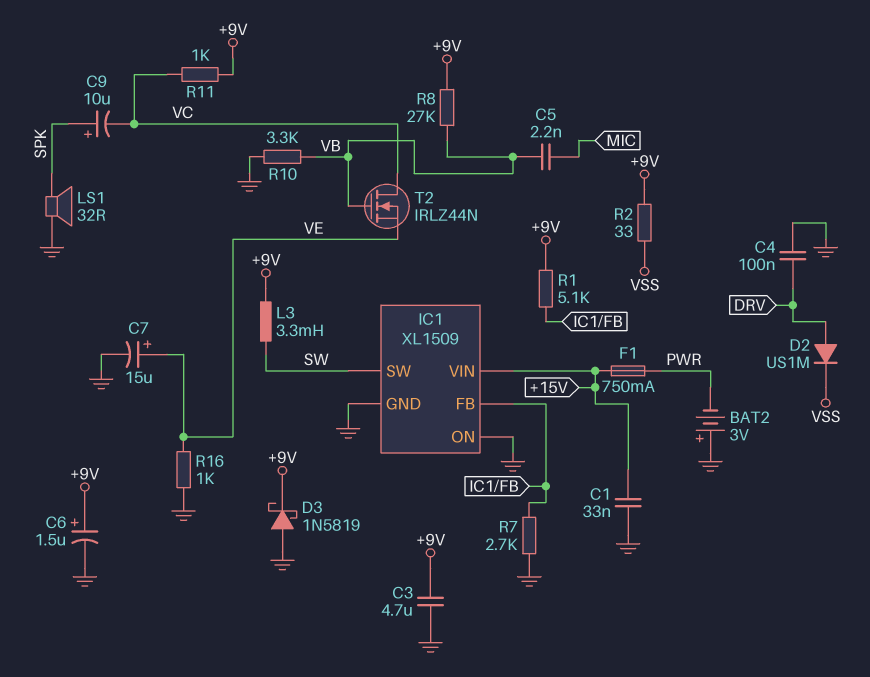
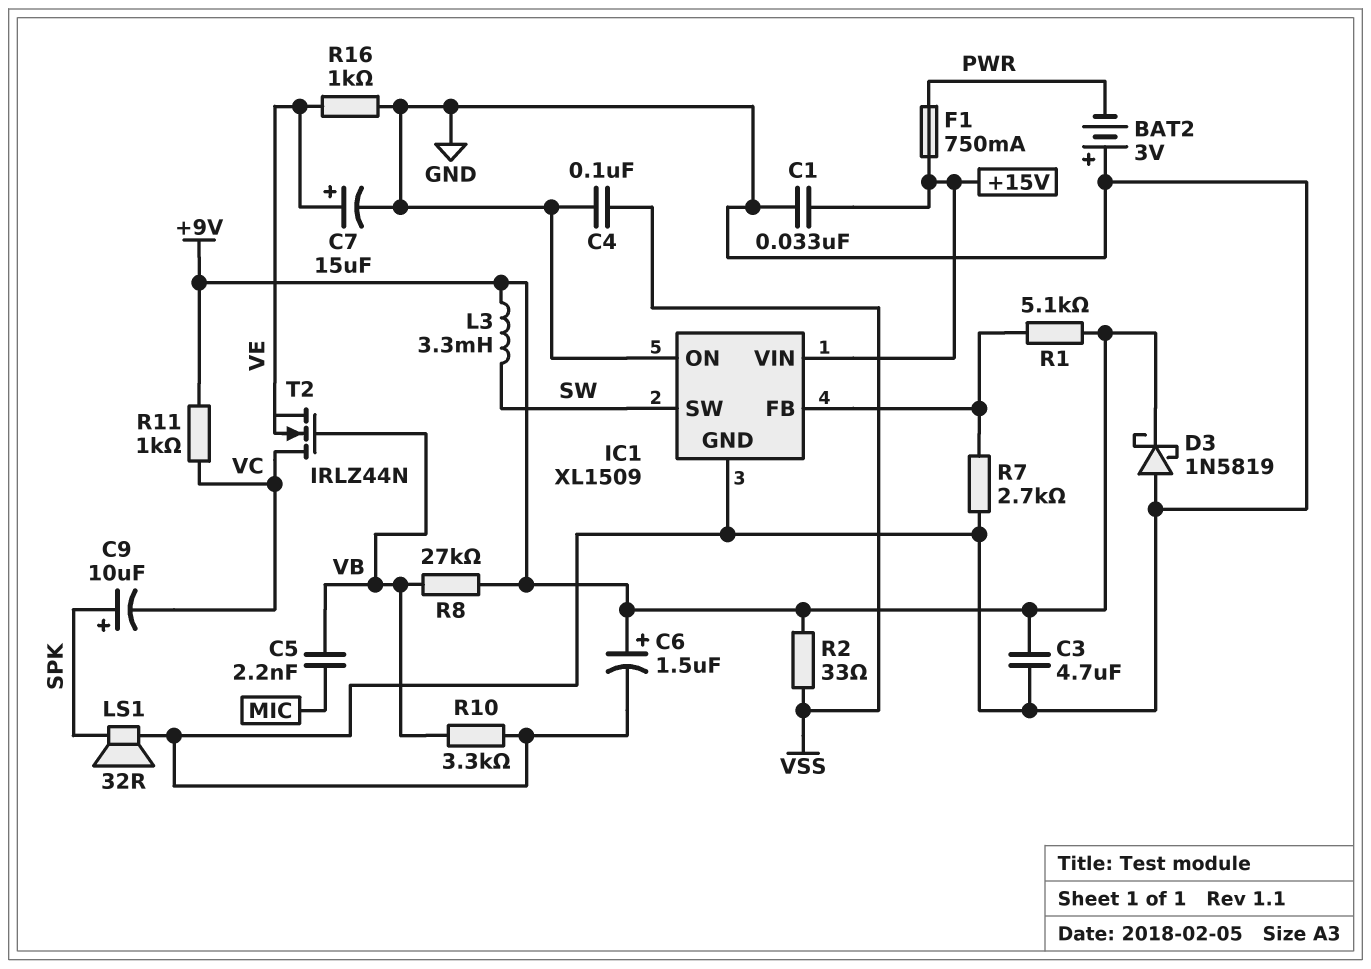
C4: 100nF (DRV, GND) -> 100nF (GND, VSS)
D2: diode US1M (A DRV, K VSS) -> none

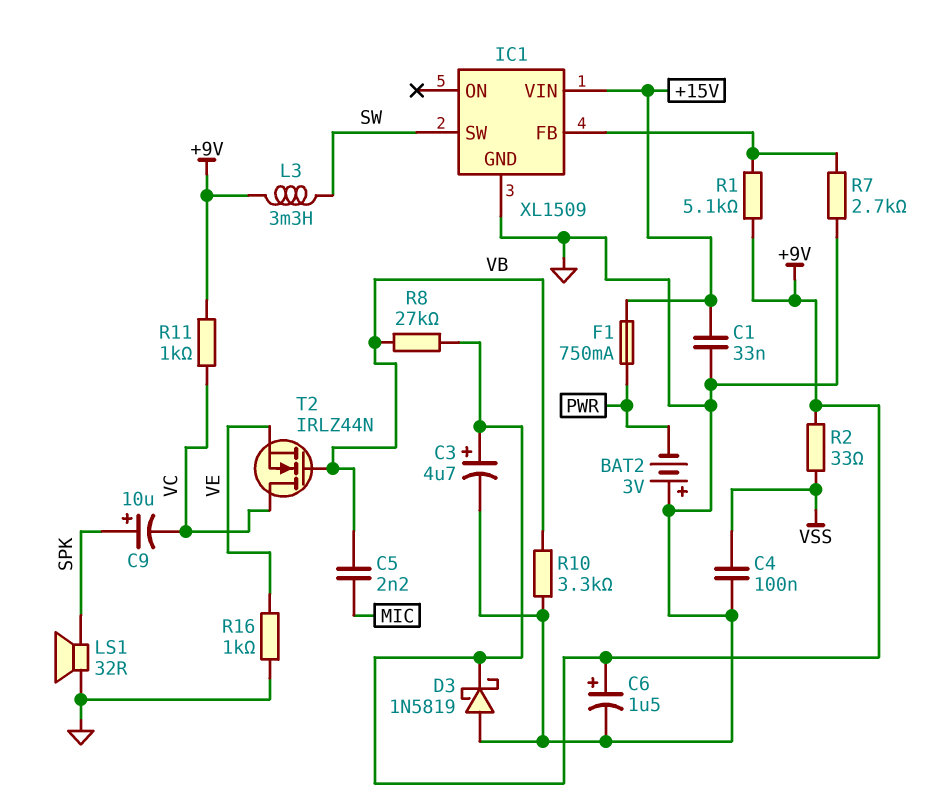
C3: 4.7uF (+9V, GND) -> 4.7uF (plus +9V, minus GND)
C7: 15uF (plus VE, minus GND) -> none
IC1 pin ON: GND -> none

